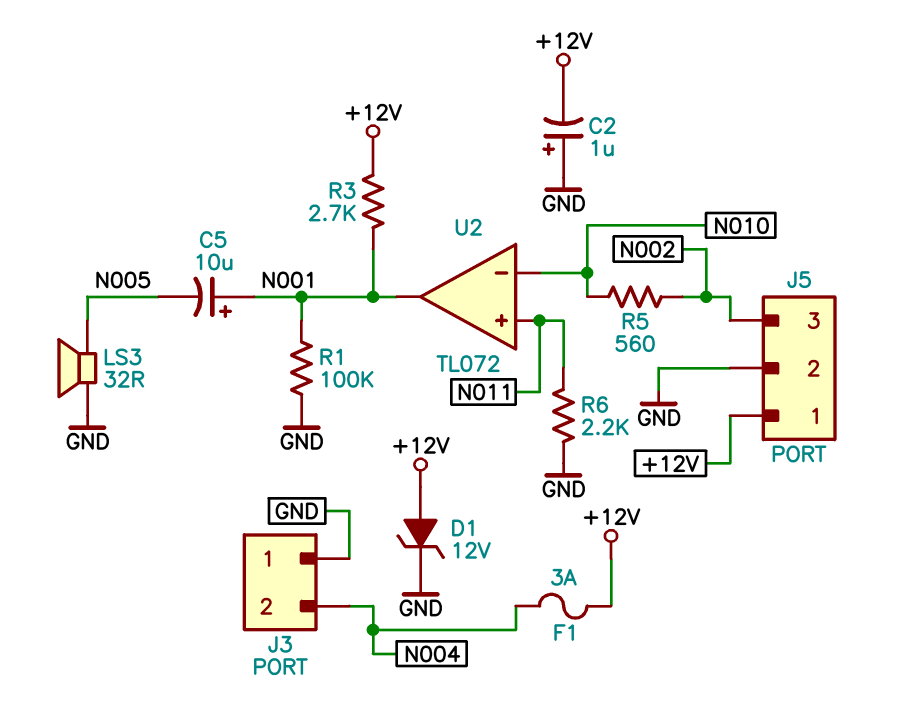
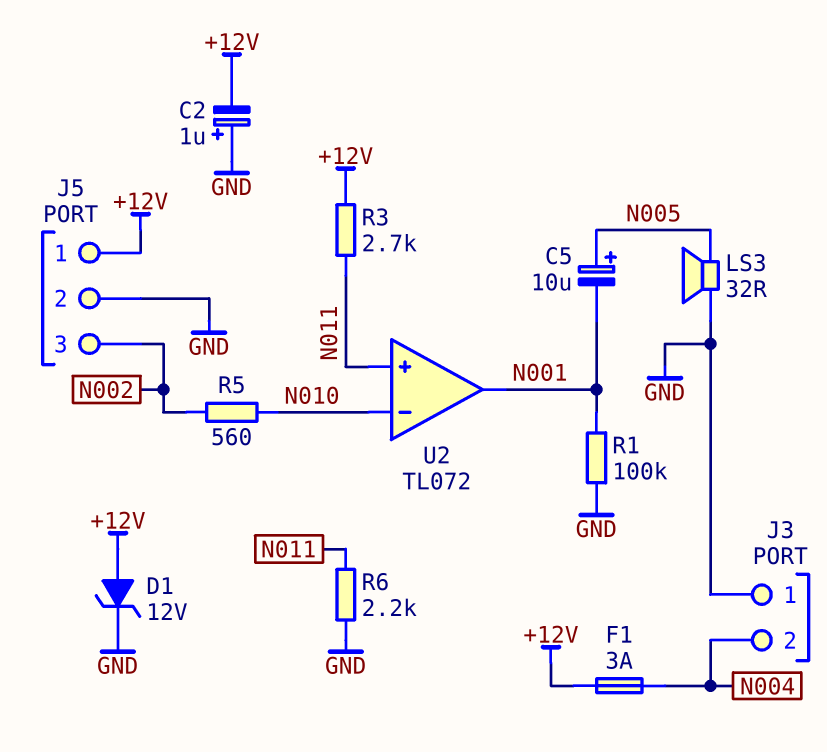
C5: 10uF (plus N001, minus N005) -> 10uF (plus N005, minus N001)
R3: 2.7k (+12V, N001) -> 2.7k (+12V, N011)

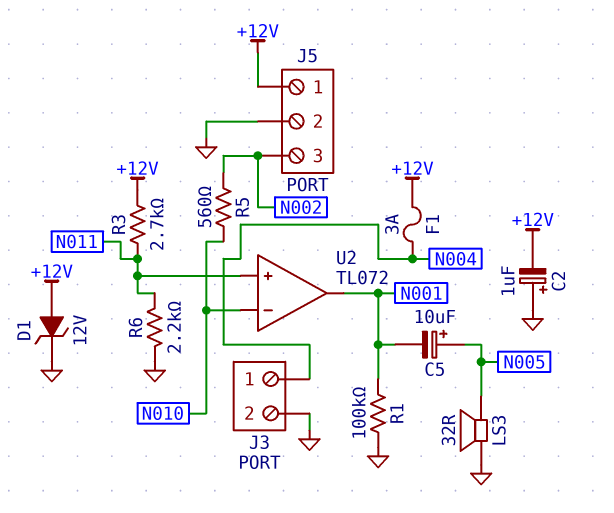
J3 pin 1: GND -> N004
J3 pin 2: N004 -> GND

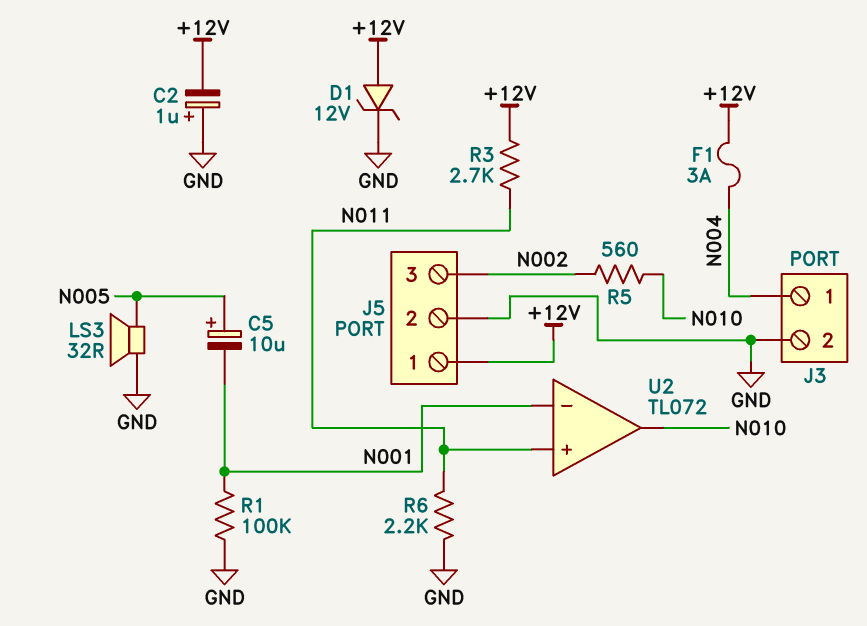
U2 pin in-: N010 -> N001
U2 pin out: N001 -> N010

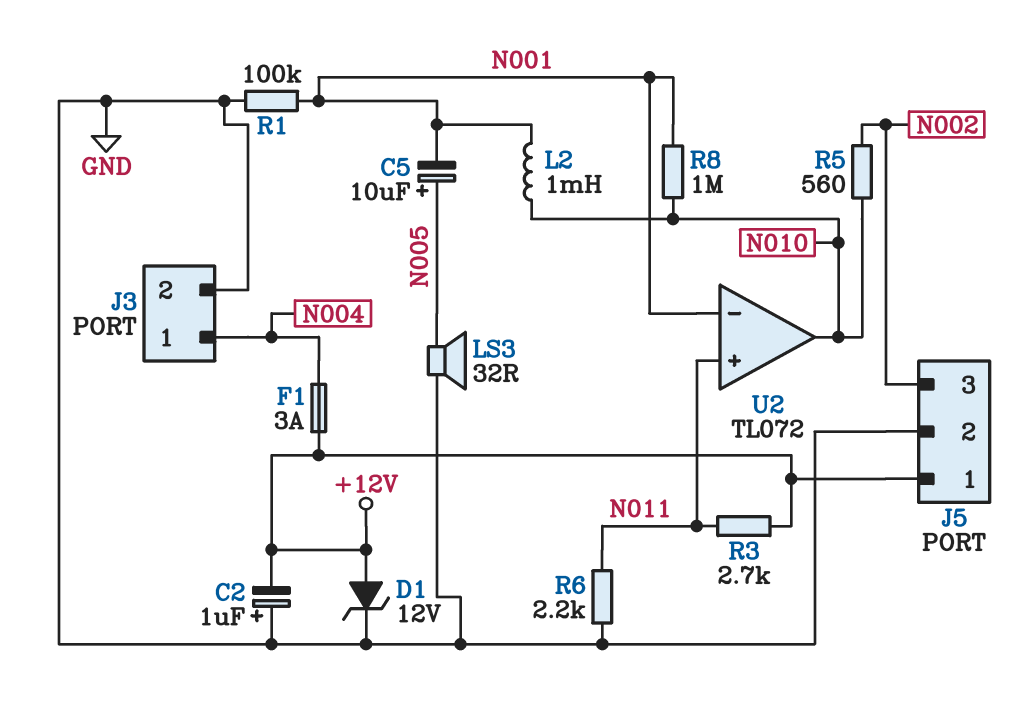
L2: none -> 1mH (N001, N010)
R8: none -> 1M (N001, N010)

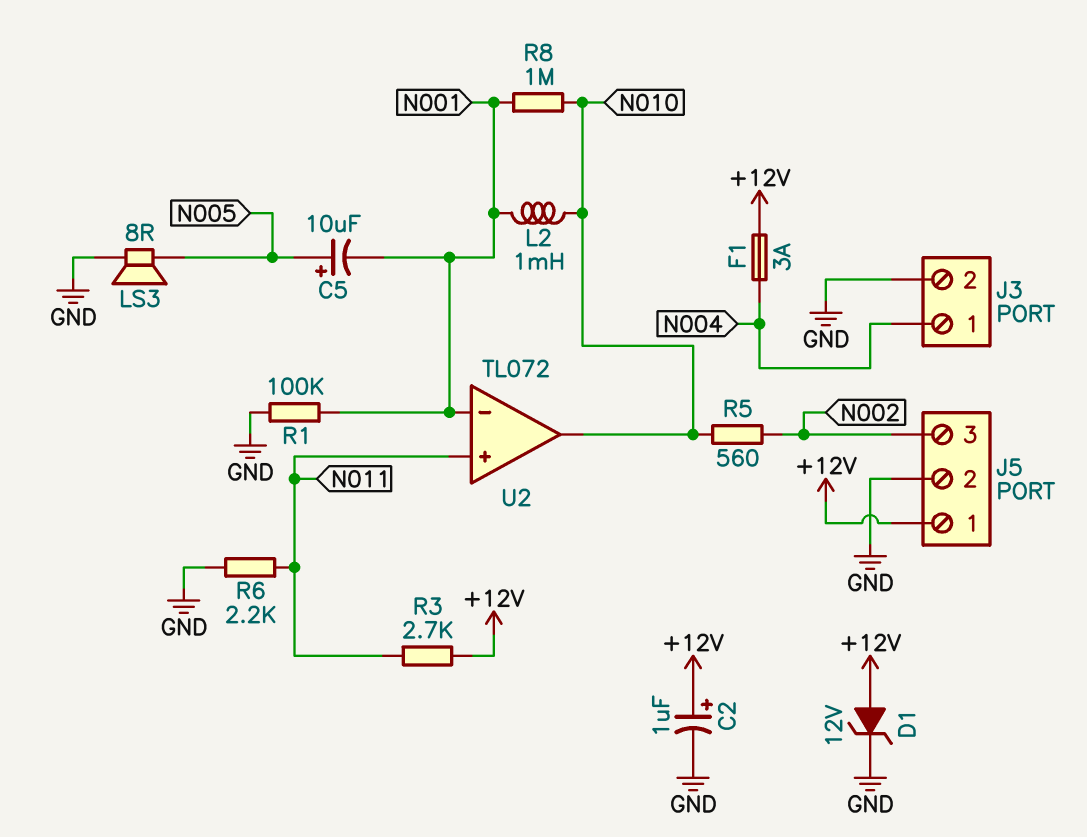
C2: 1uF (plus GND, minus +12V) -> 1uF (plus +12V, minus GND)
LS3: speaker 32R (GND, N005) -> speaker 8R (GND, N005)

